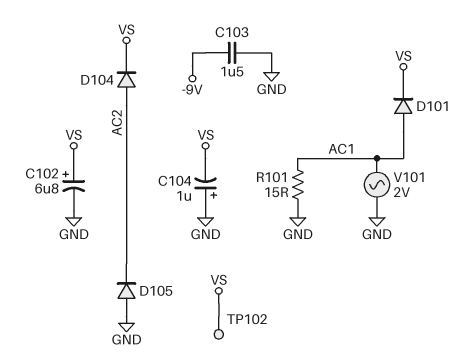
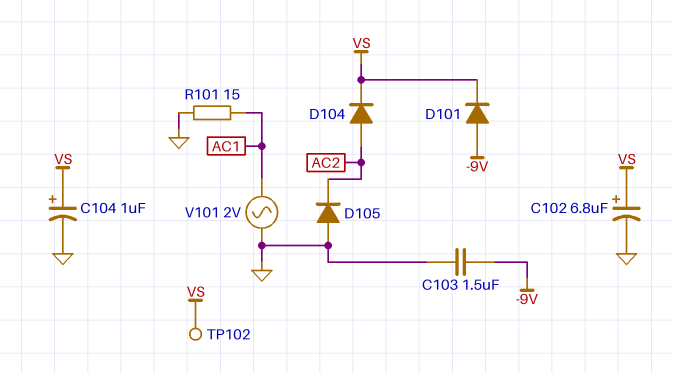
C104: 1uF (plus GND, minus VS) -> 1uF (plus VS, minus GND)
D101: diode (A AC1, K VS) -> diode (A -9V, K VS)

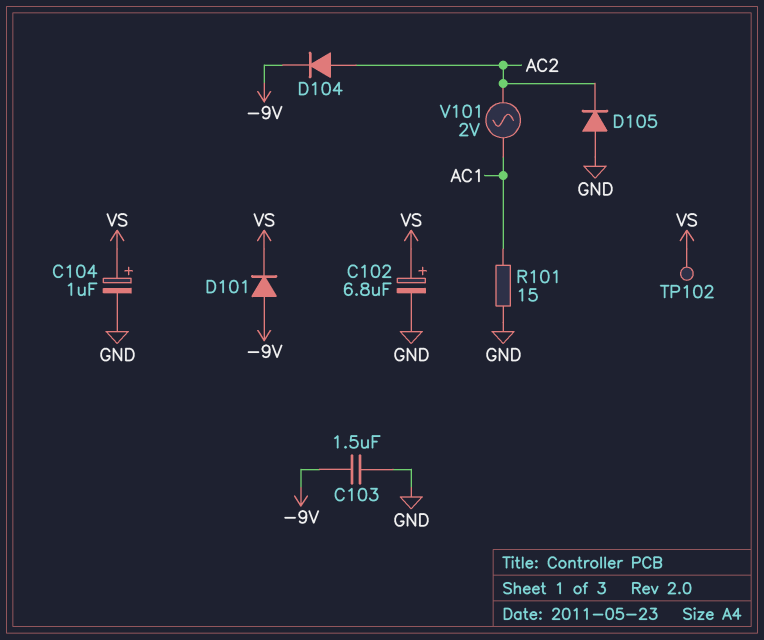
D104: diode (A AC2, K VS) -> diode (A AC2, K -9V)
V101: AC 2V (AC1, GND) -> AC 2V (AC1, AC2)

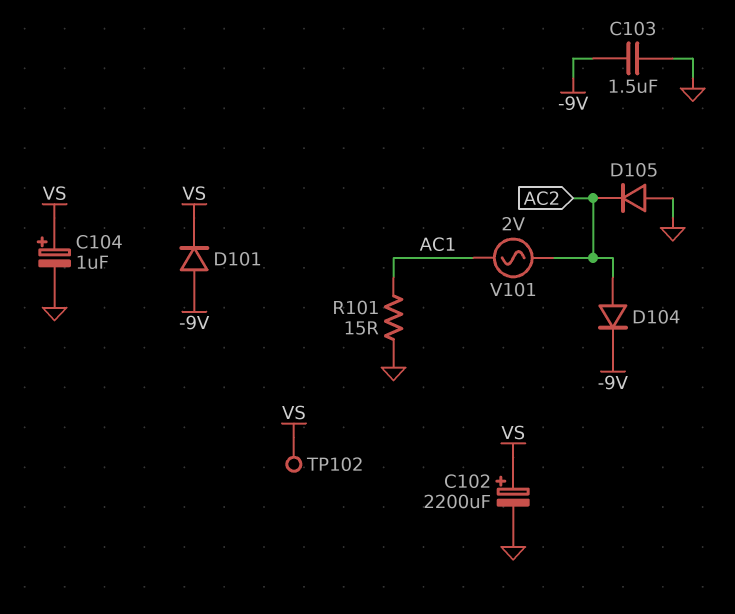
C102: 6.8uF (plus VS, minus GND) -> 2200uF (plus VS, minus GND)

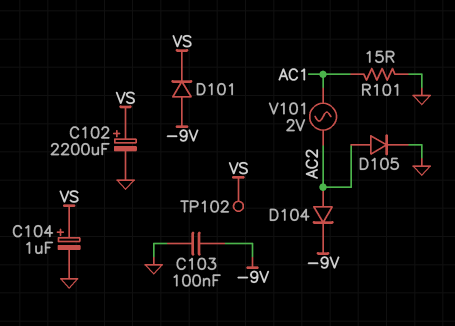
C103: 1.5uF (-9V, GND) -> 100nF (-9V, GND)
D105: diode (A GND, K AC2) -> diode (A AC2, K GND)

